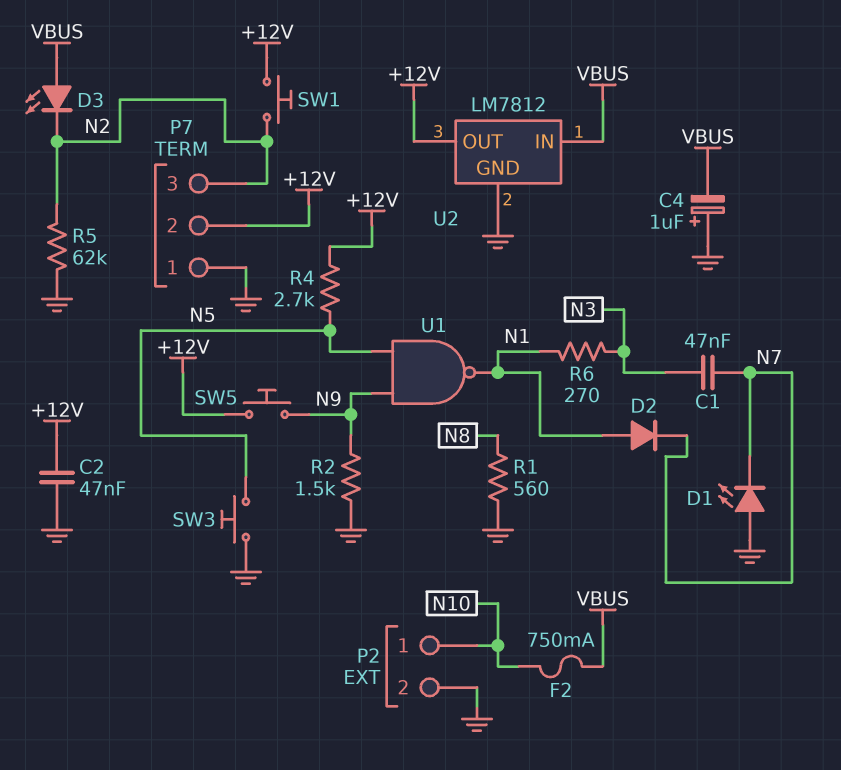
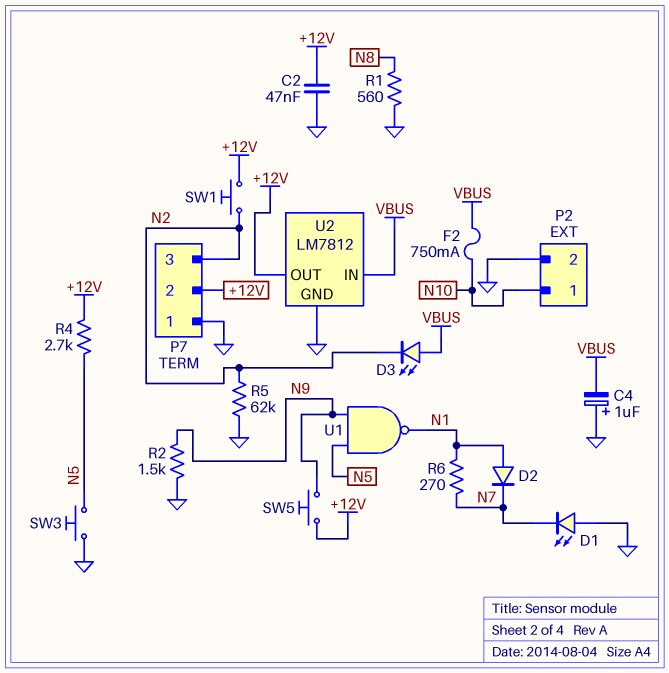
C1: 47nF (N3, N7) -> none
R6: 270 (N1, N3) -> 270 (N1, N7)

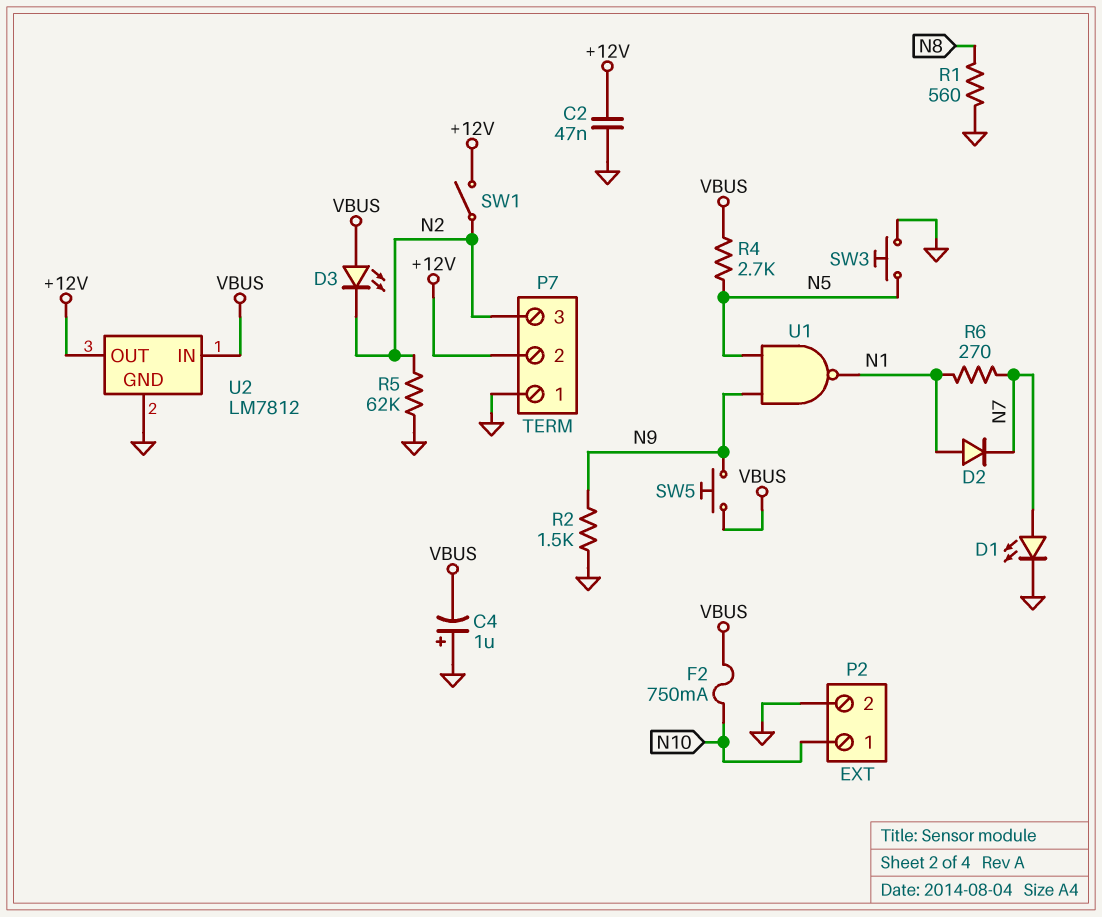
D1: LED (A GND, K N7) -> LED (A N7, K GND)
R4: 2.7k (+12V, N5) -> 2.7k (N5, VBUS)
SW1: button (+12V, N2) -> switch (+12V, N2)
SW5: button (+12V, N9) -> button (N9, VBUS)

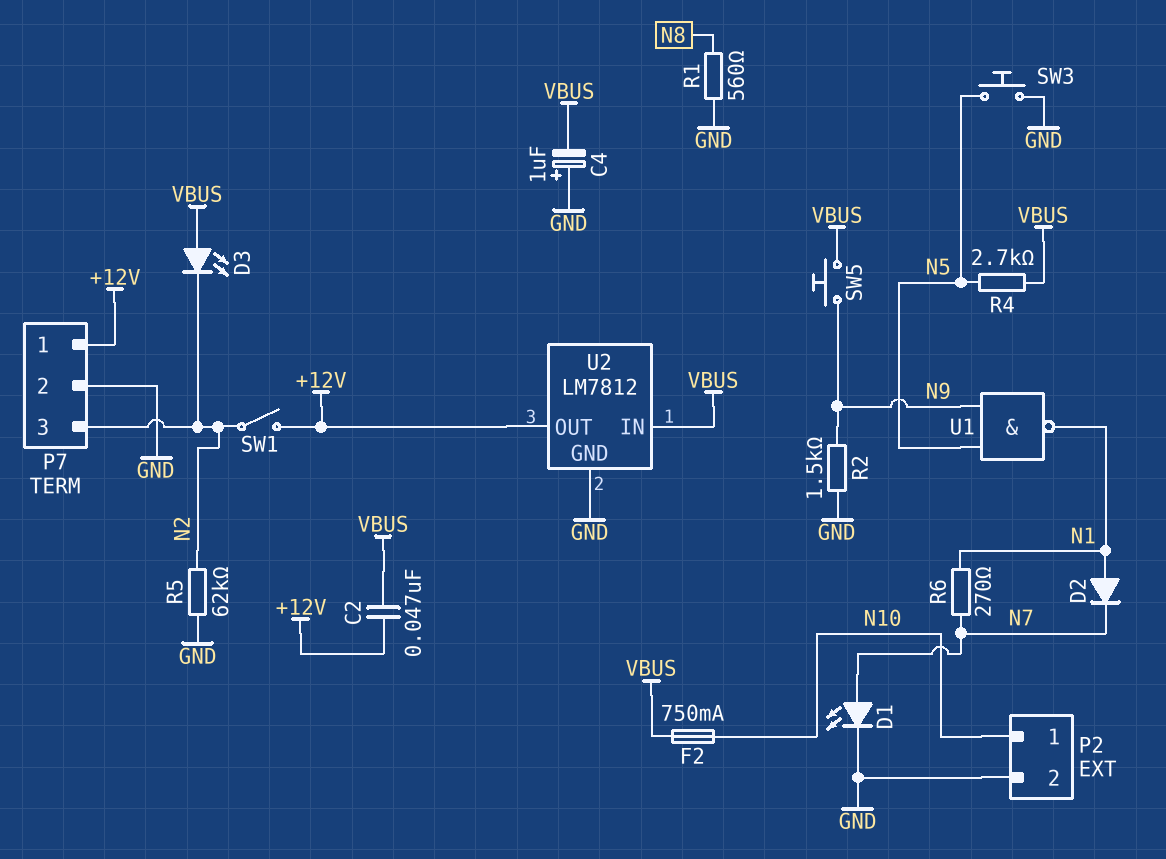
C2: 47nF (+12V, GND) -> 47nF (+12V, VBUS)
P7 pin 1: GND -> +12V
P7 pin 2: +12V -> GND

